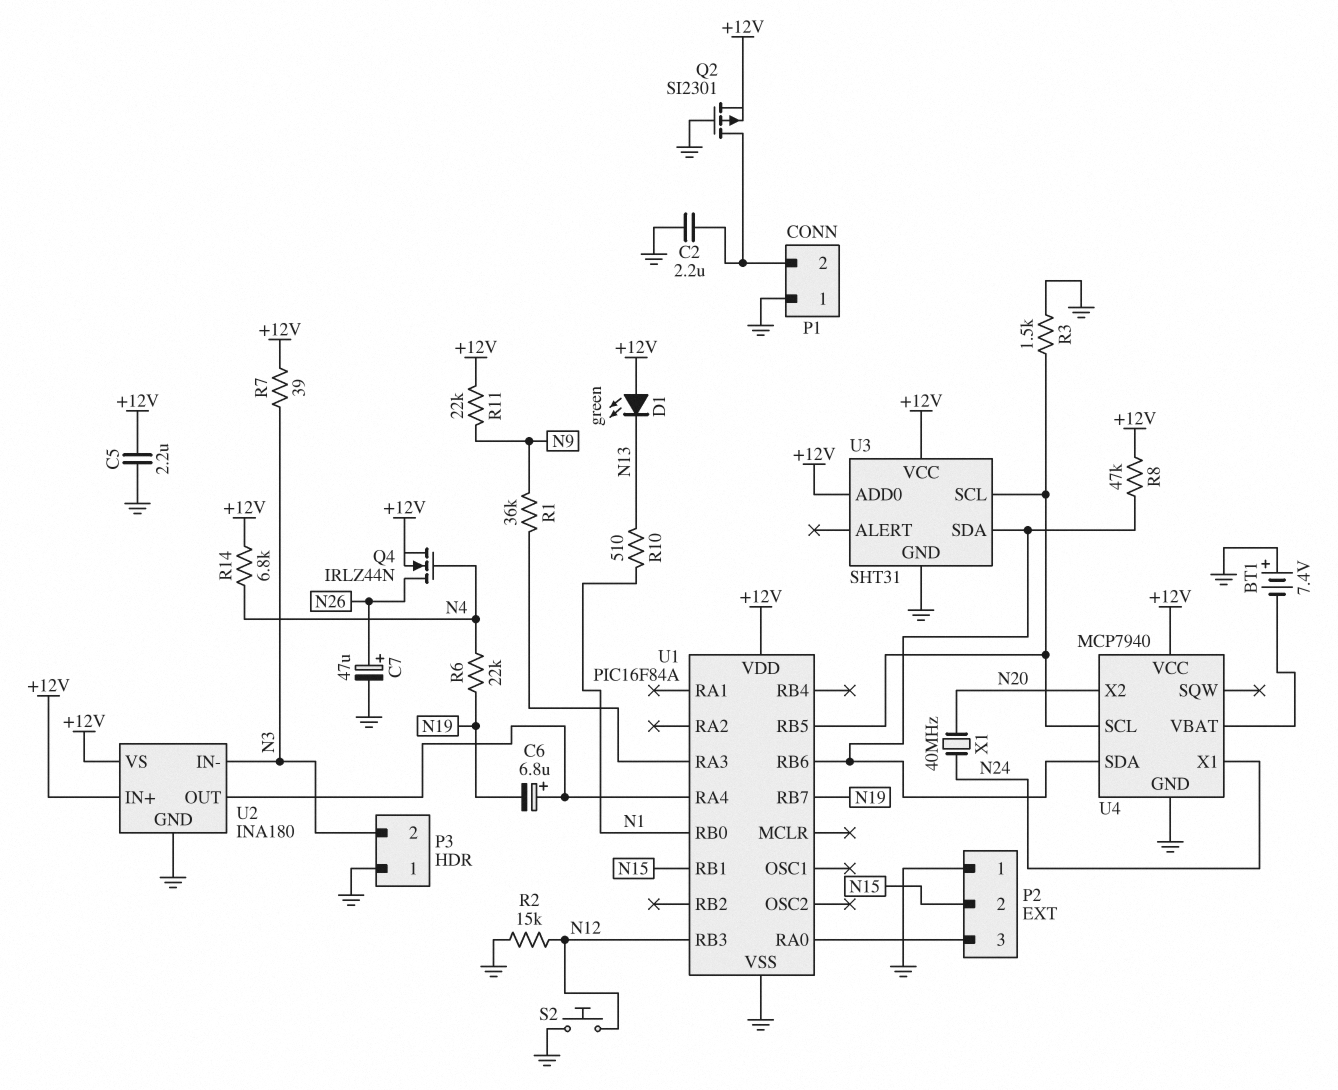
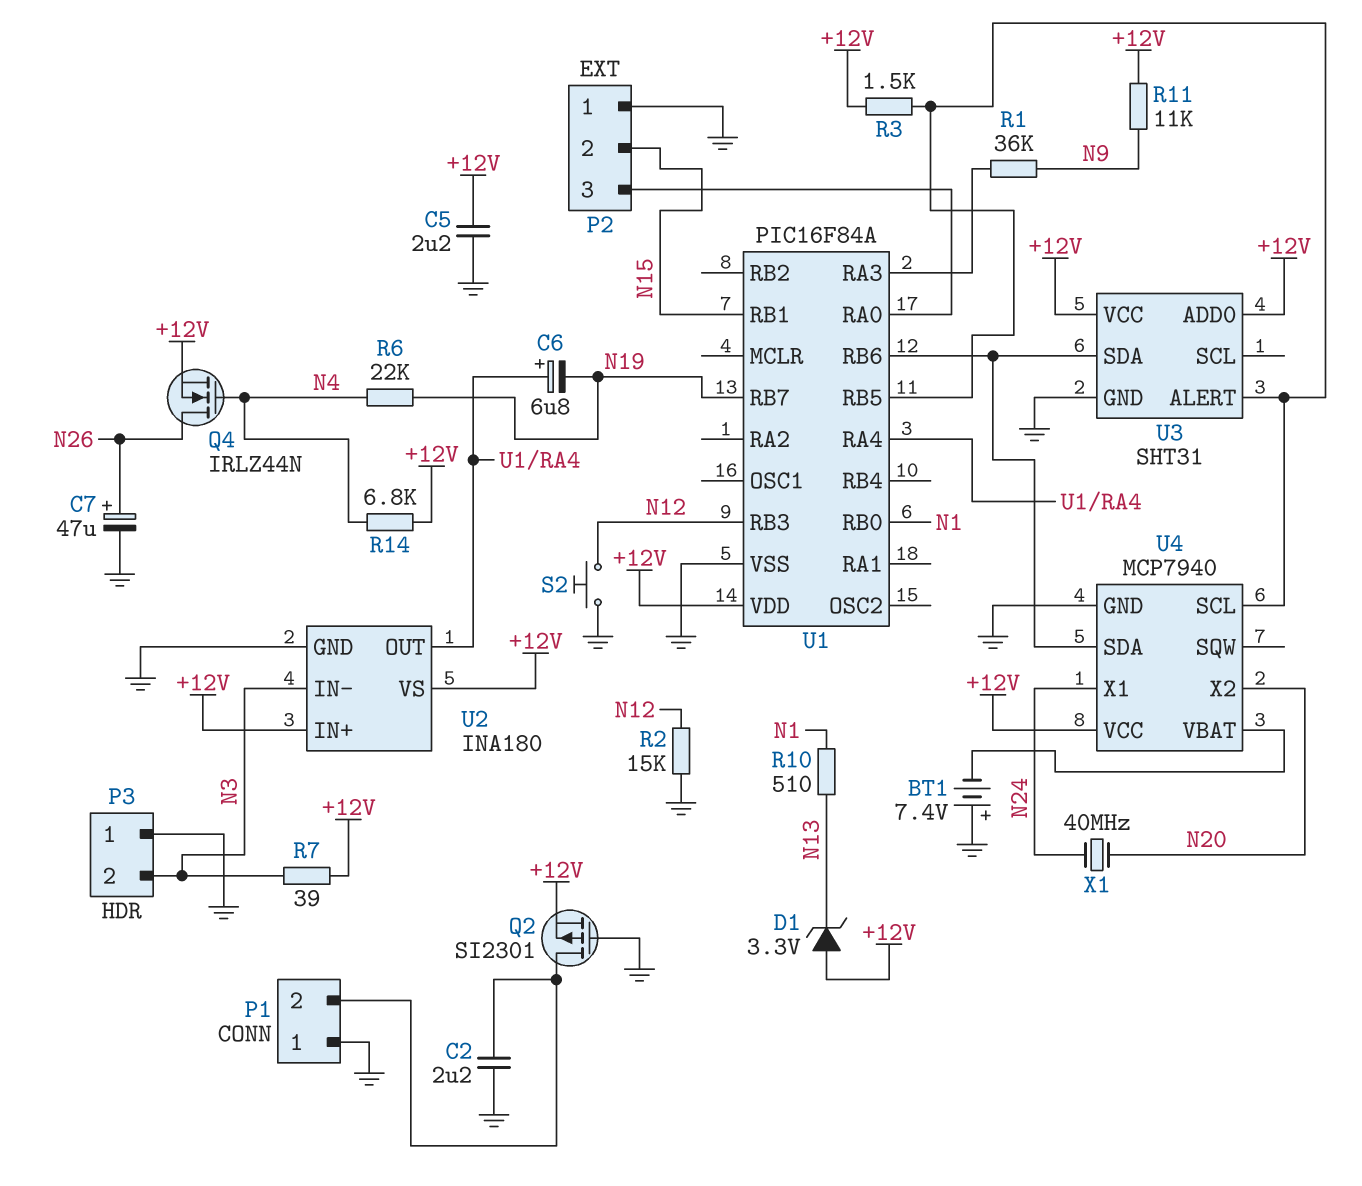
D1: LED green (A +12V, K N13) -> zener 3.3V (A +12V, K N13)
R3: 1.5k (GND, U1/RB5) -> 1.5k (+12V, U1/RB5)
R8: 47k (+12V, U1/RB6) -> none
R11: 22k (+12V, N9) -> 11k (+12V, N9)
U3 pin ALERT: none -> U1/RB5
U3 pin SCL: U1/RB5 -> none

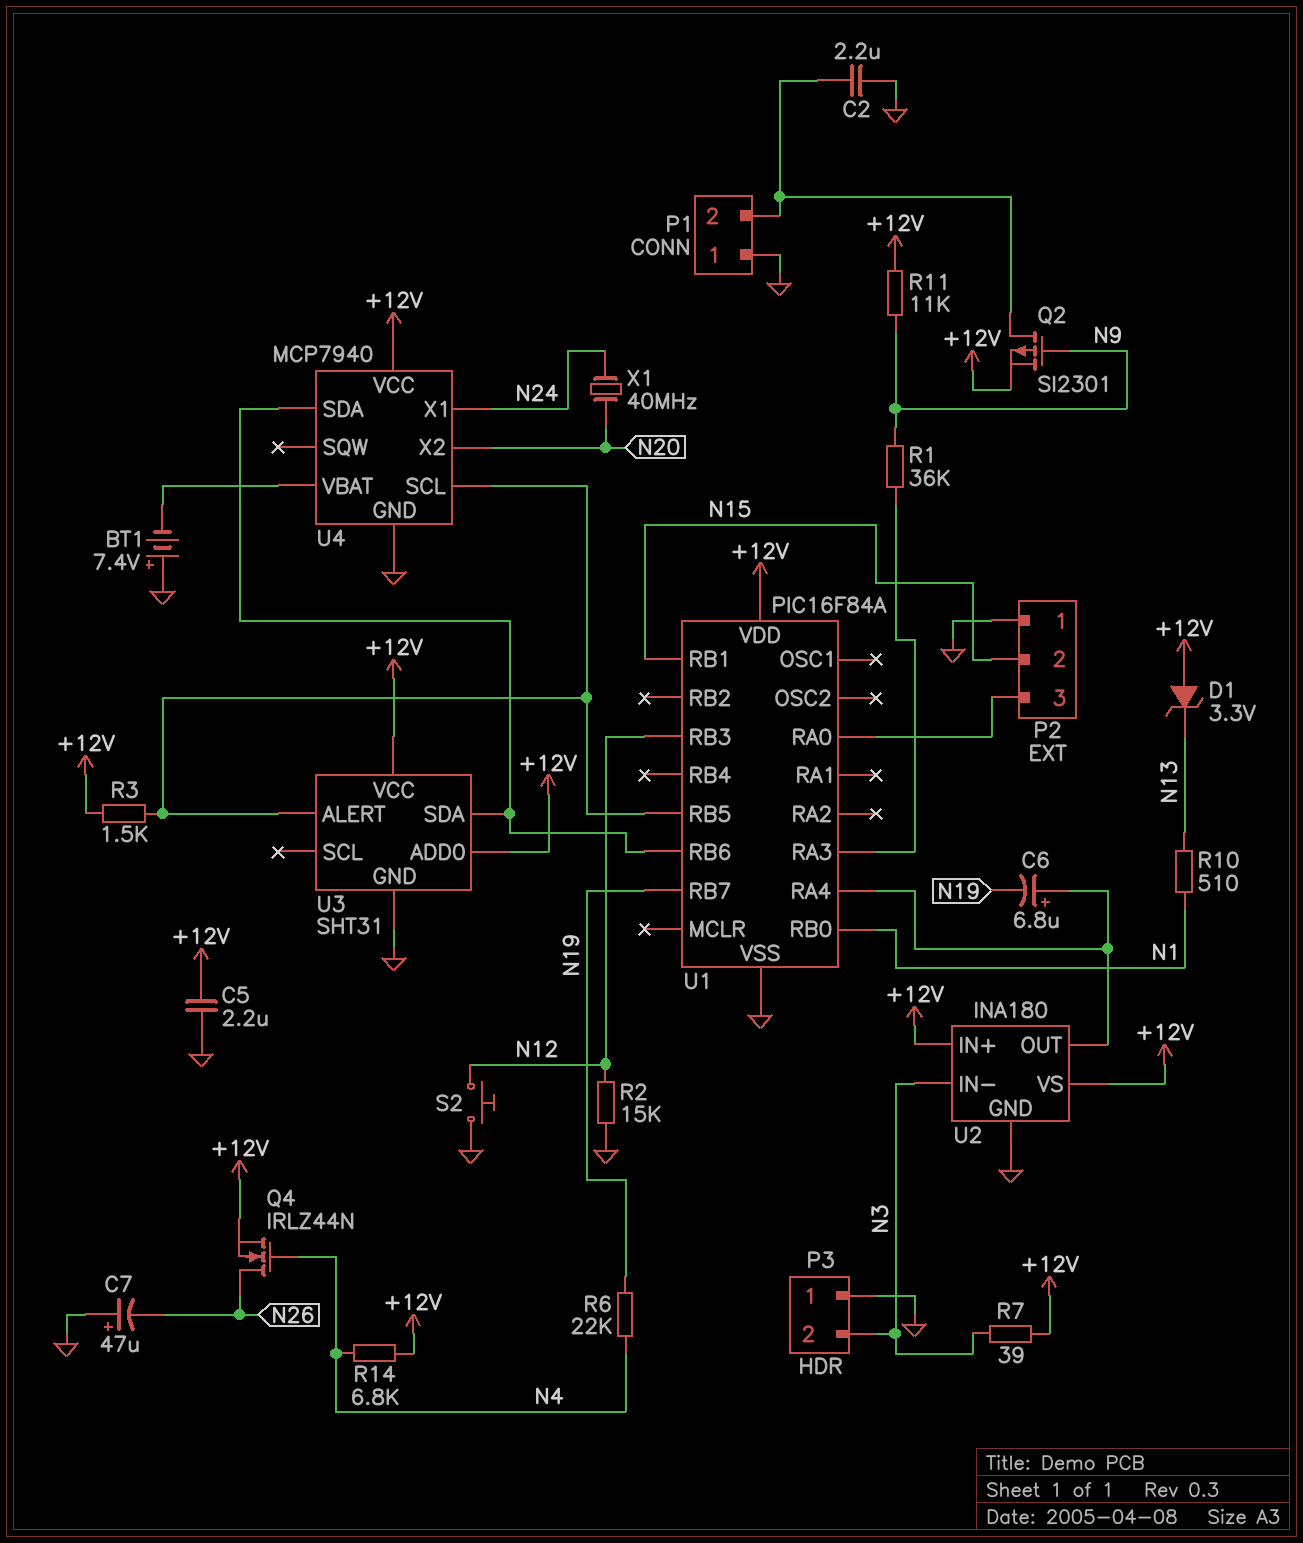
C7: 47uF (plus N26, minus GND) -> 47uF (plus GND, minus N26)
Q2: PMOS SI2301 (G GND, D P1/2, S +12V) -> PMOS SI2301 (G N9, D P1/2, S +12V)

